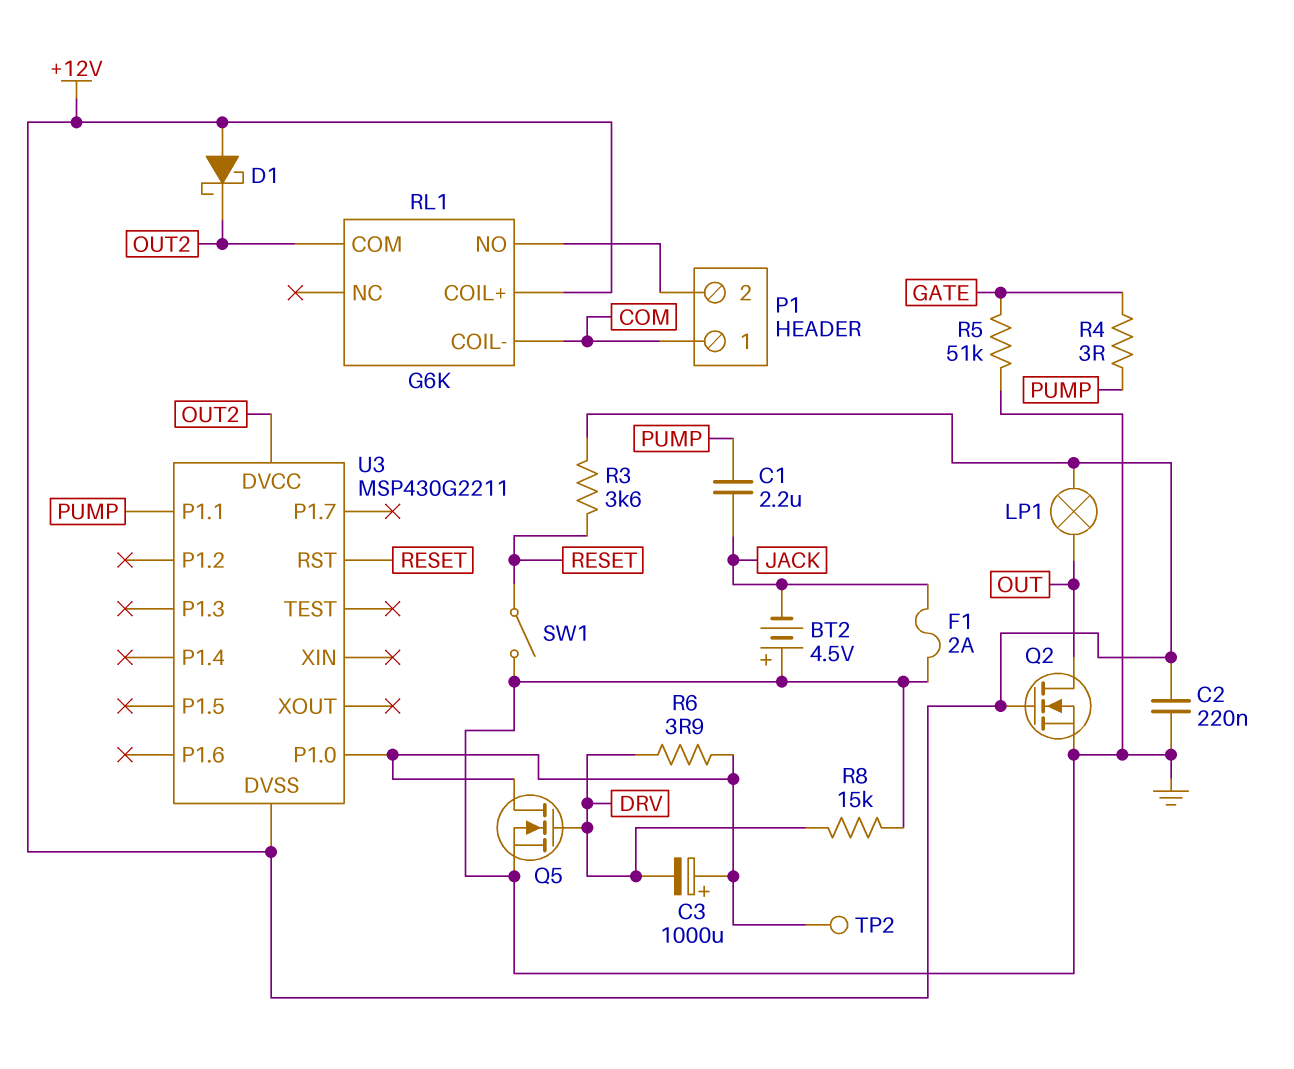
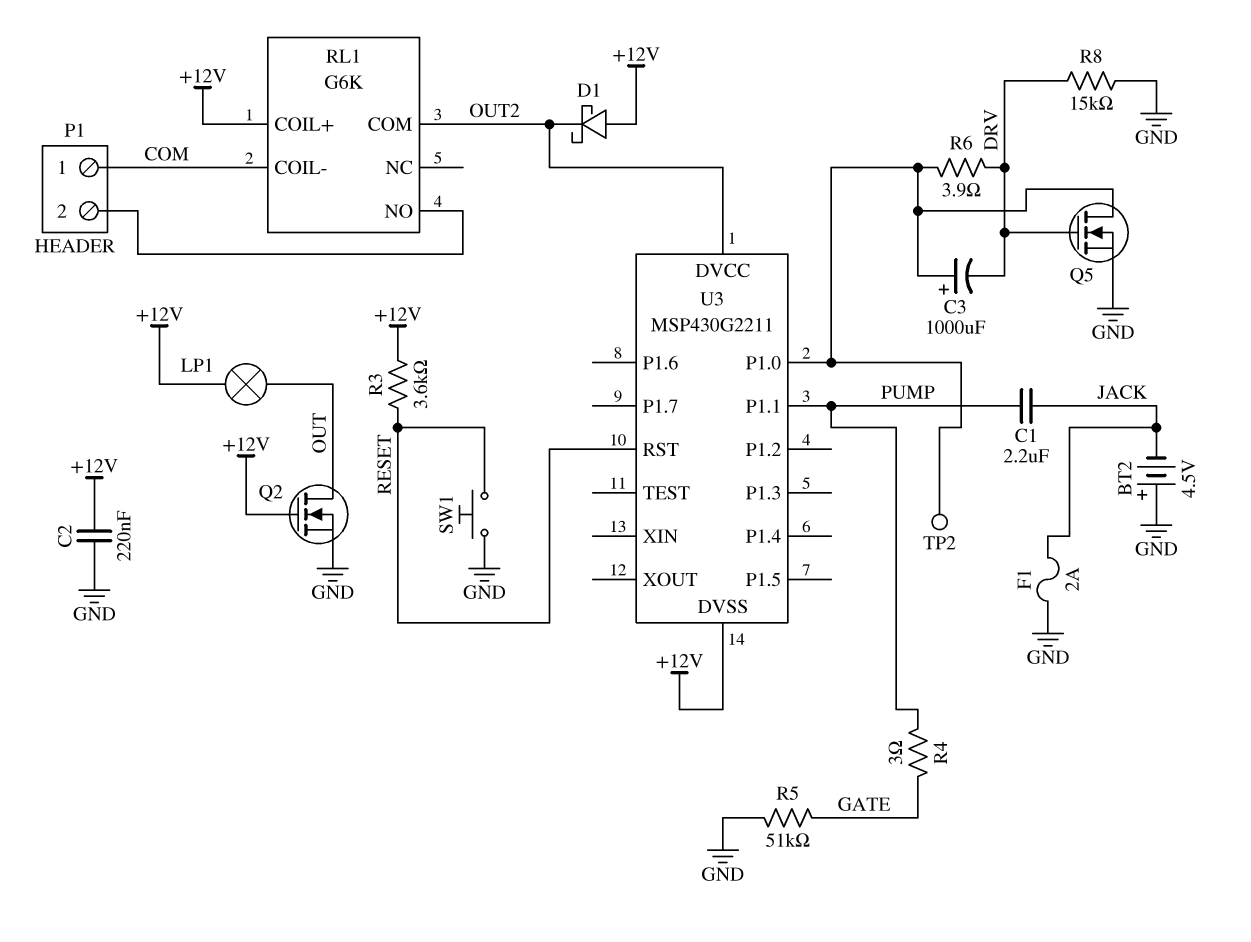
SW1: switch (GND, RESET) -> button (GND, RESET)

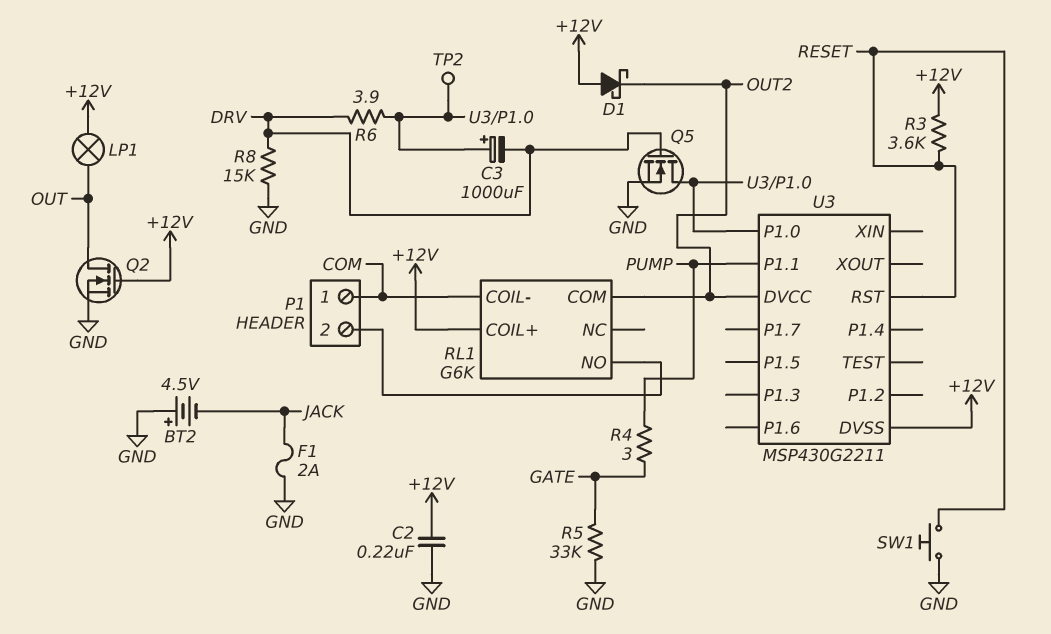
C1: 2.2uF (JACK, PUMP) -> none
R5: 51k (GATE, GND) -> 33k (GATE, GND)

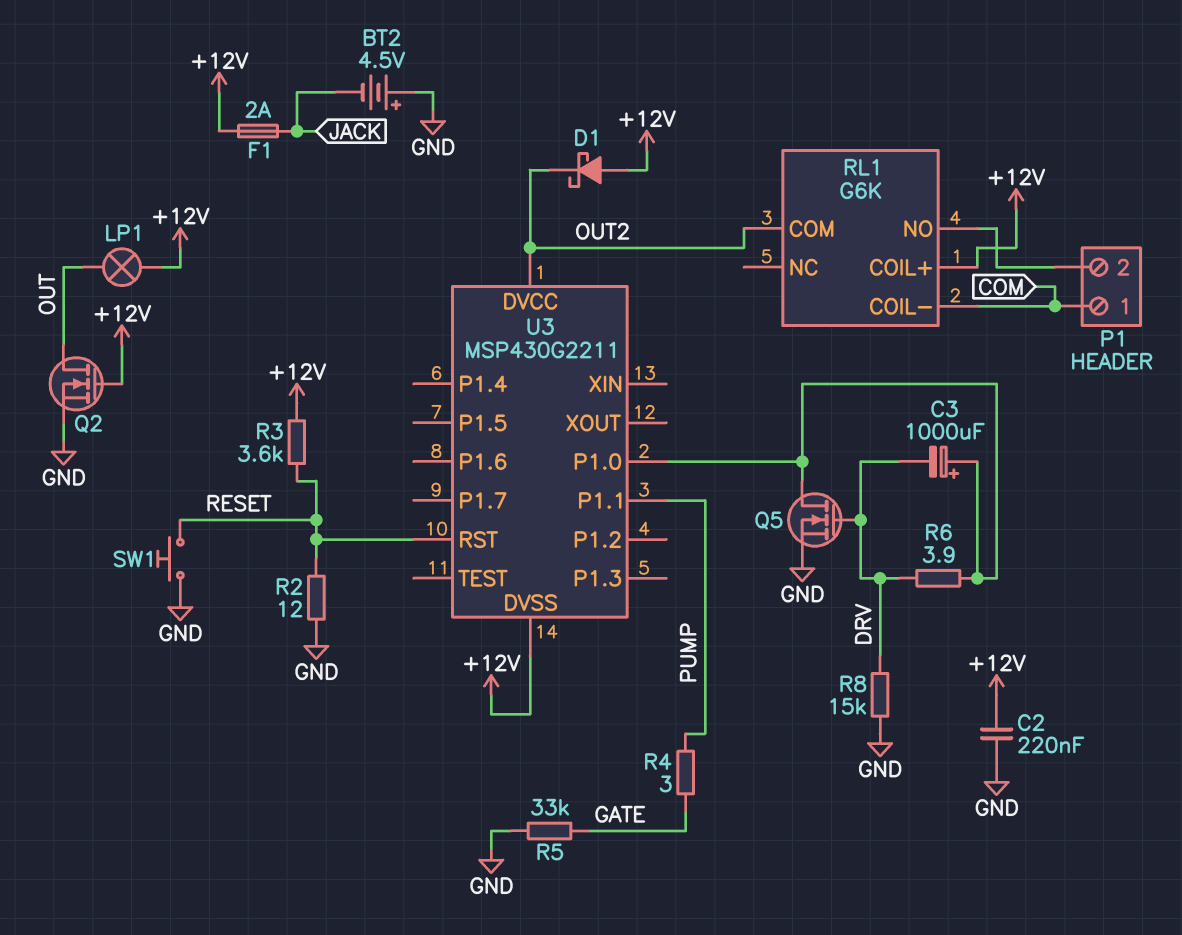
F1: 2A (GND, JACK) -> 2A (+12V, JACK)
R2: none -> 12 (GND, RESET)
TP2: test point (U3/P1.0) -> none

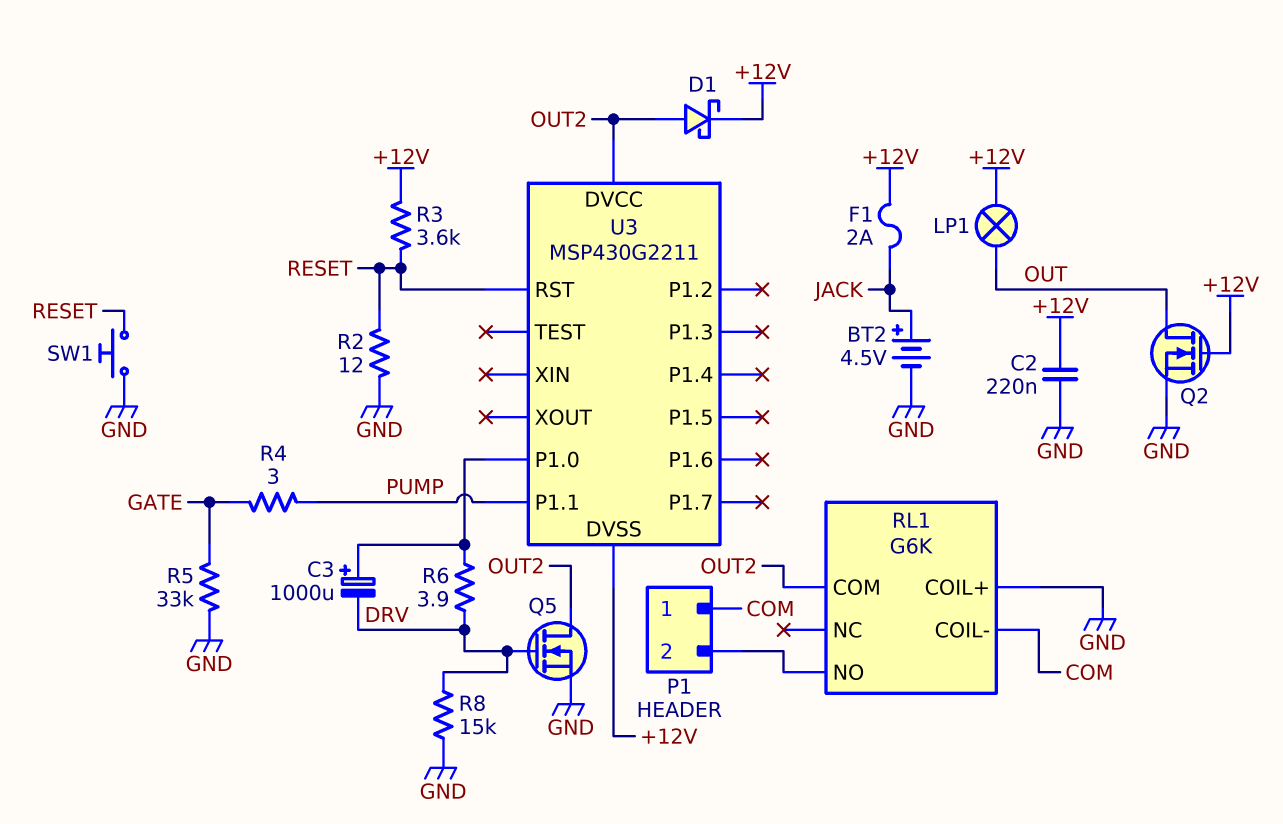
BT2: 4.5V (plus GND, minus JACK) -> 4.5V (plus JACK, minus GND)
D1: schottky (A +12V, K OUT2) -> schottky (A OUT2, K +12V)
Q5: NMOS (G DRV, D U3/P1.0, S GND) -> NMOS (G DRV, D OUT2, S GND)
RL1 pin COIL+: +12V -> GND

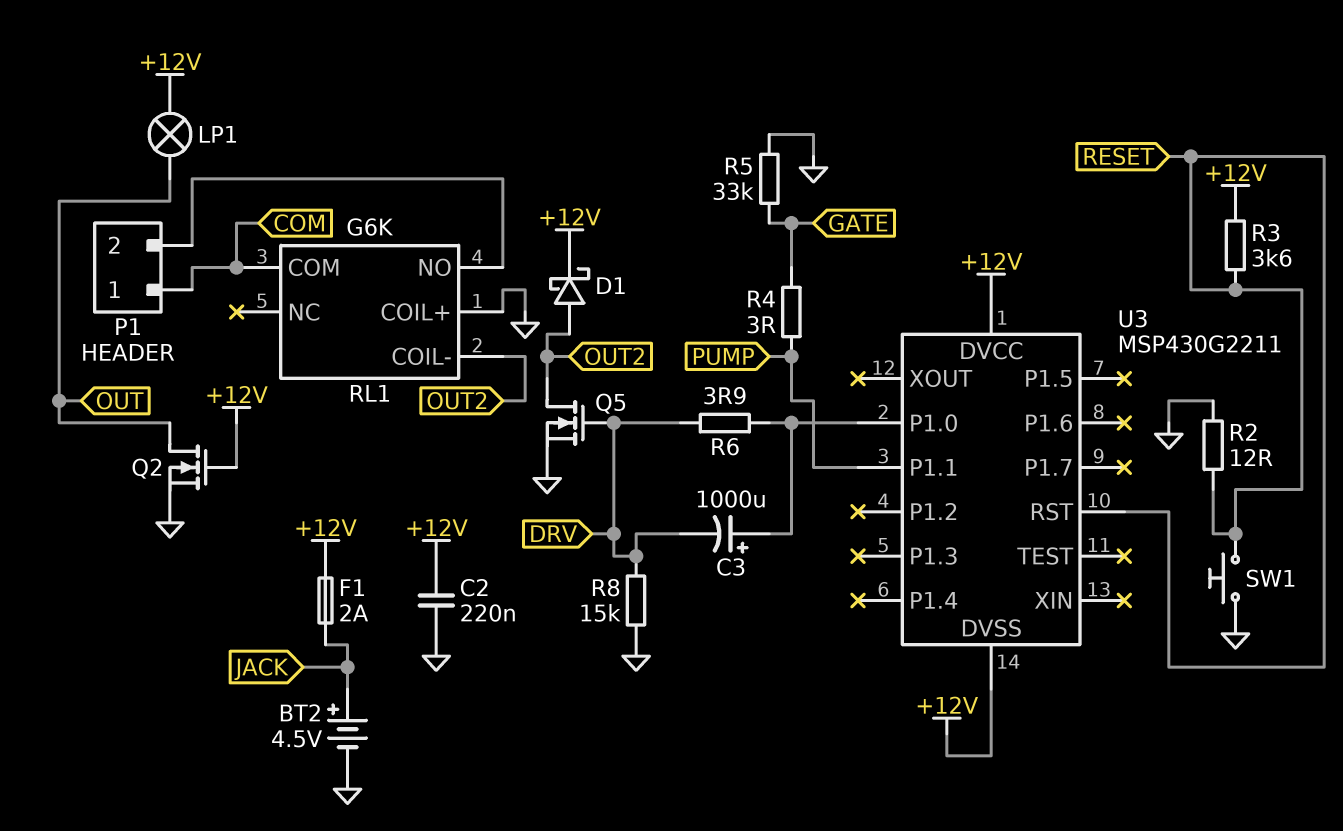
RL1 pin COIL-: COM -> OUT2
RL1 pin COM: OUT2 -> COM
U3 pin DVCC: OUT2 -> +12V

